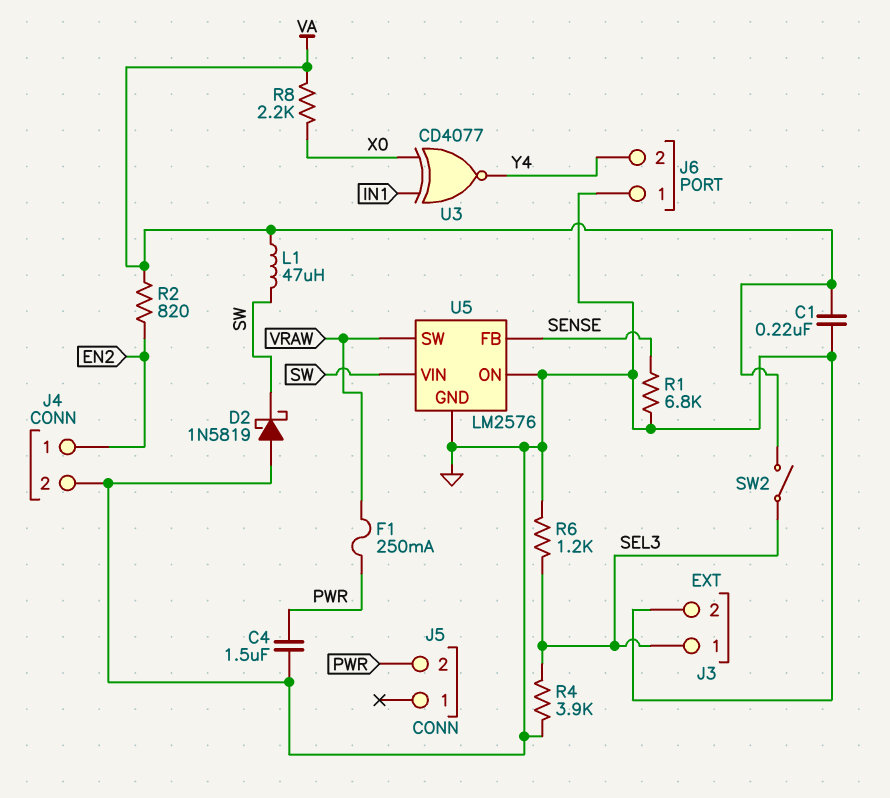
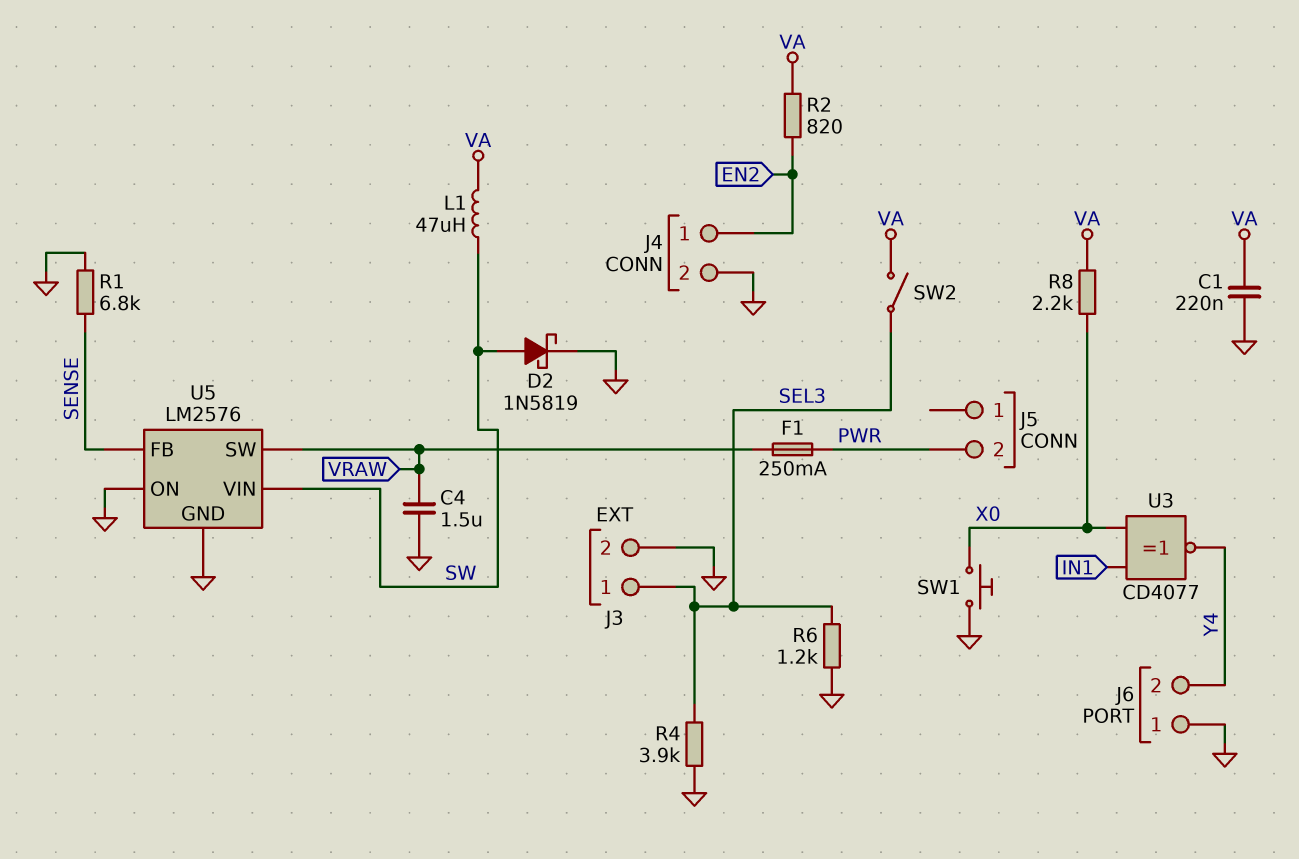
C4: 1.5uF (GND, PWR) -> 1.5uF (GND, VRAW)
D2: schottky 1N5819 (A GND, K SW) -> schottky 1N5819 (A SW, K GND)
SW1: none -> button (GND, X0)

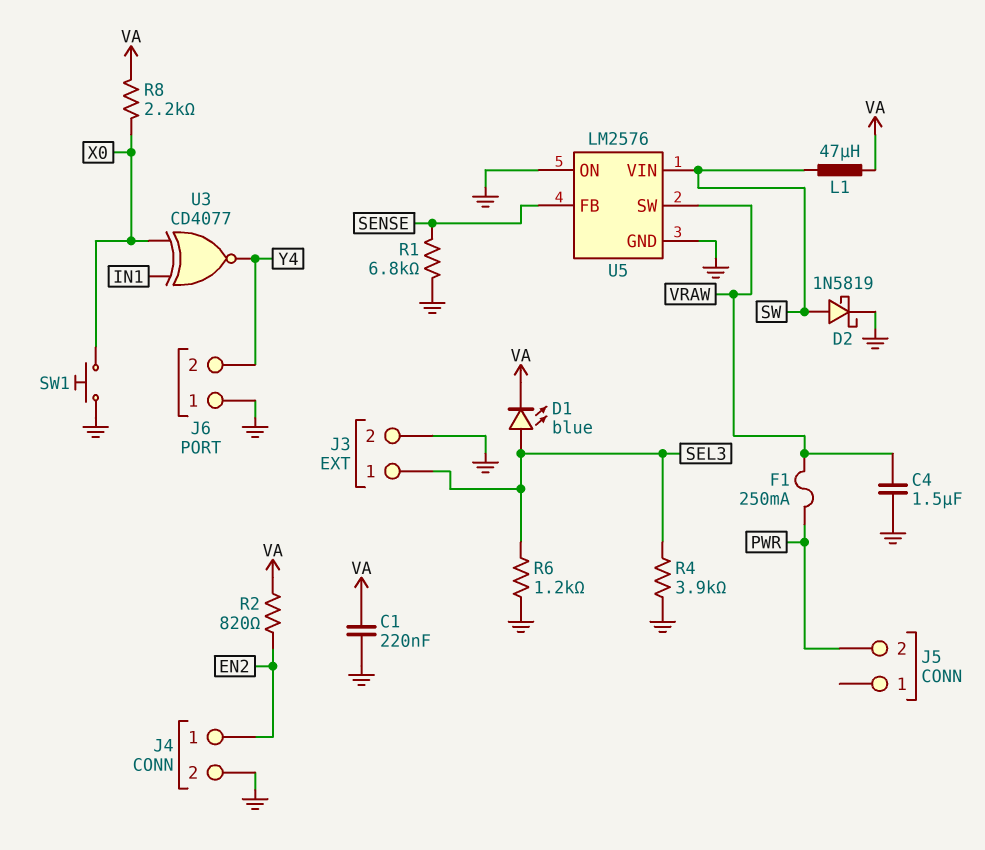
D1: none -> LED blue (A SEL3, K VA)
SW2: switch (SEL3, VA) -> none

